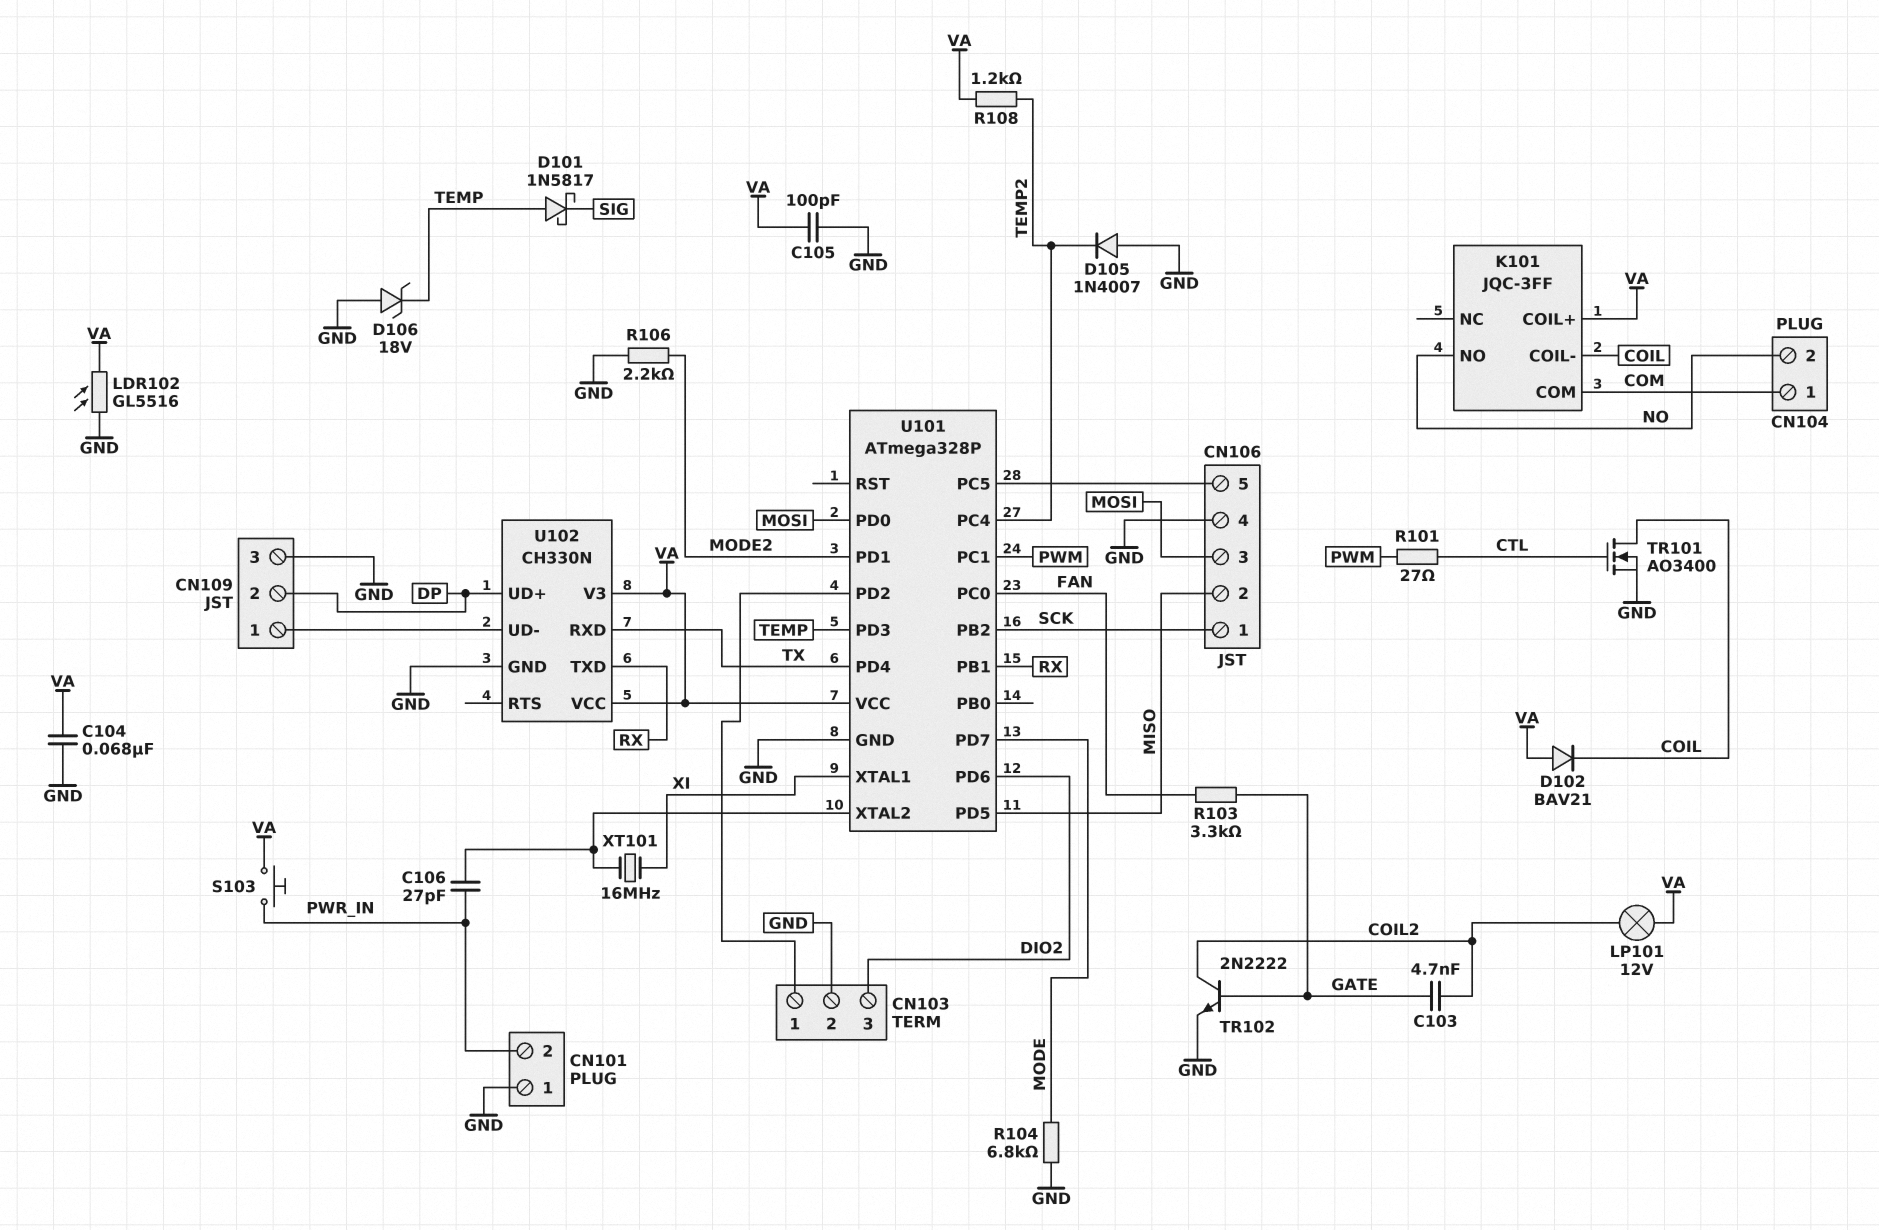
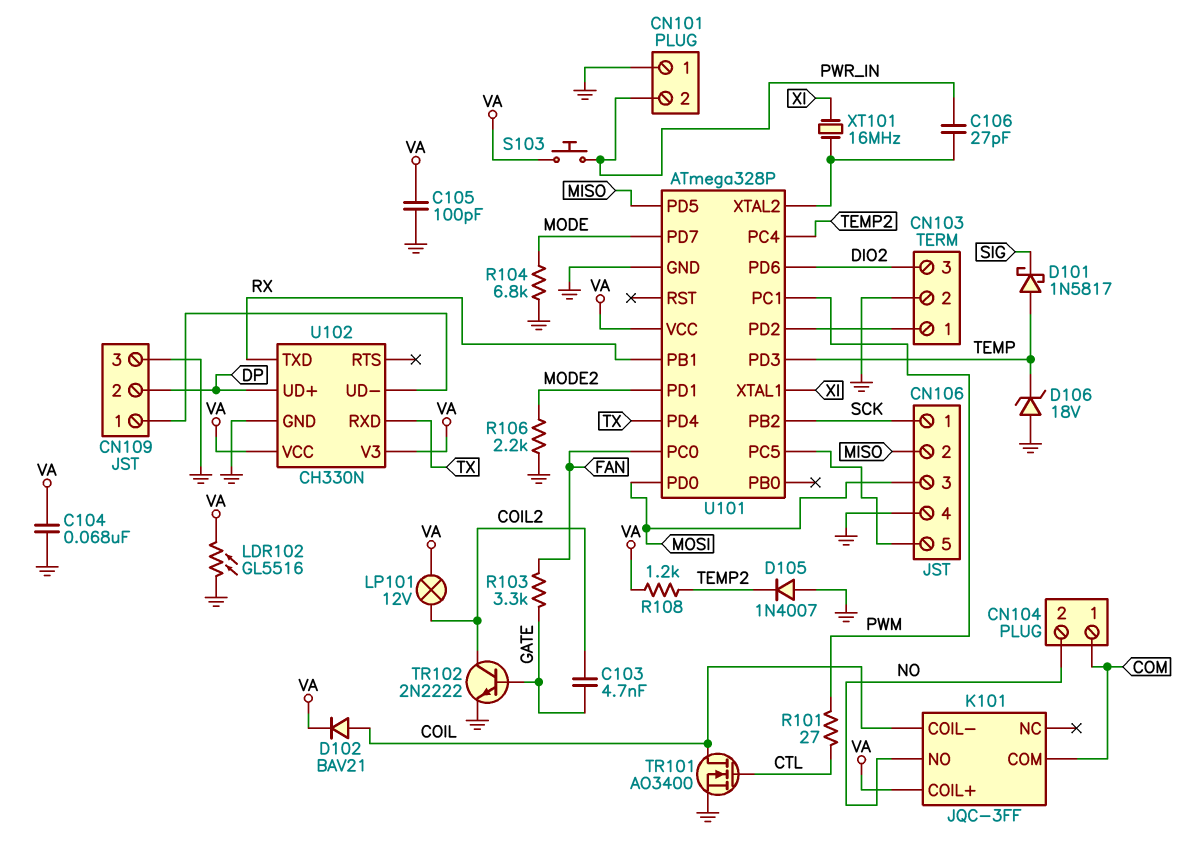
D102: diode BAV21 (A VA, K COIL) -> diode BAV21 (A COIL, K VA)

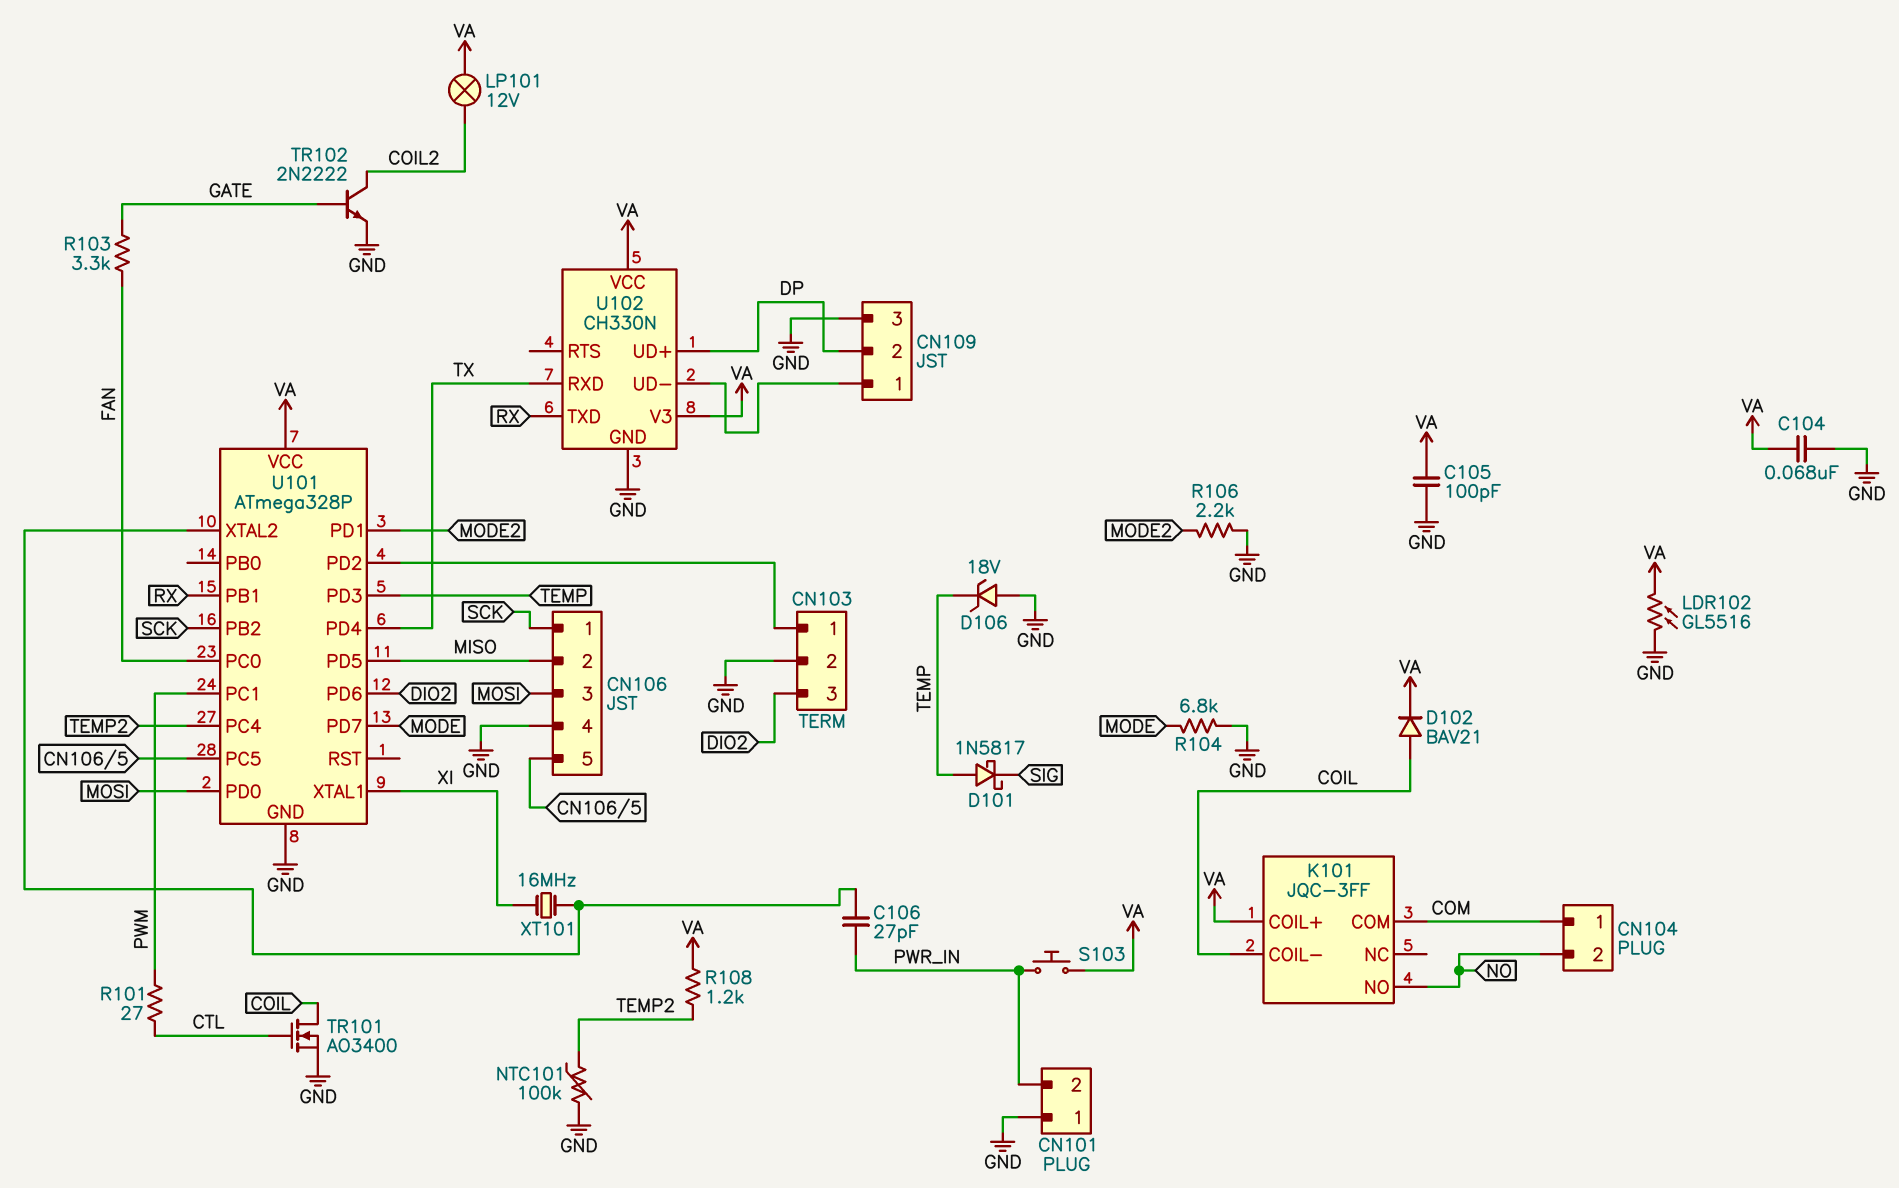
C103: 4.7nF (COIL2, GATE) -> none
D105: diode 1N4007 (A GND, K TEMP2) -> none
NTC101: none -> 100k (GND, TEMP2)

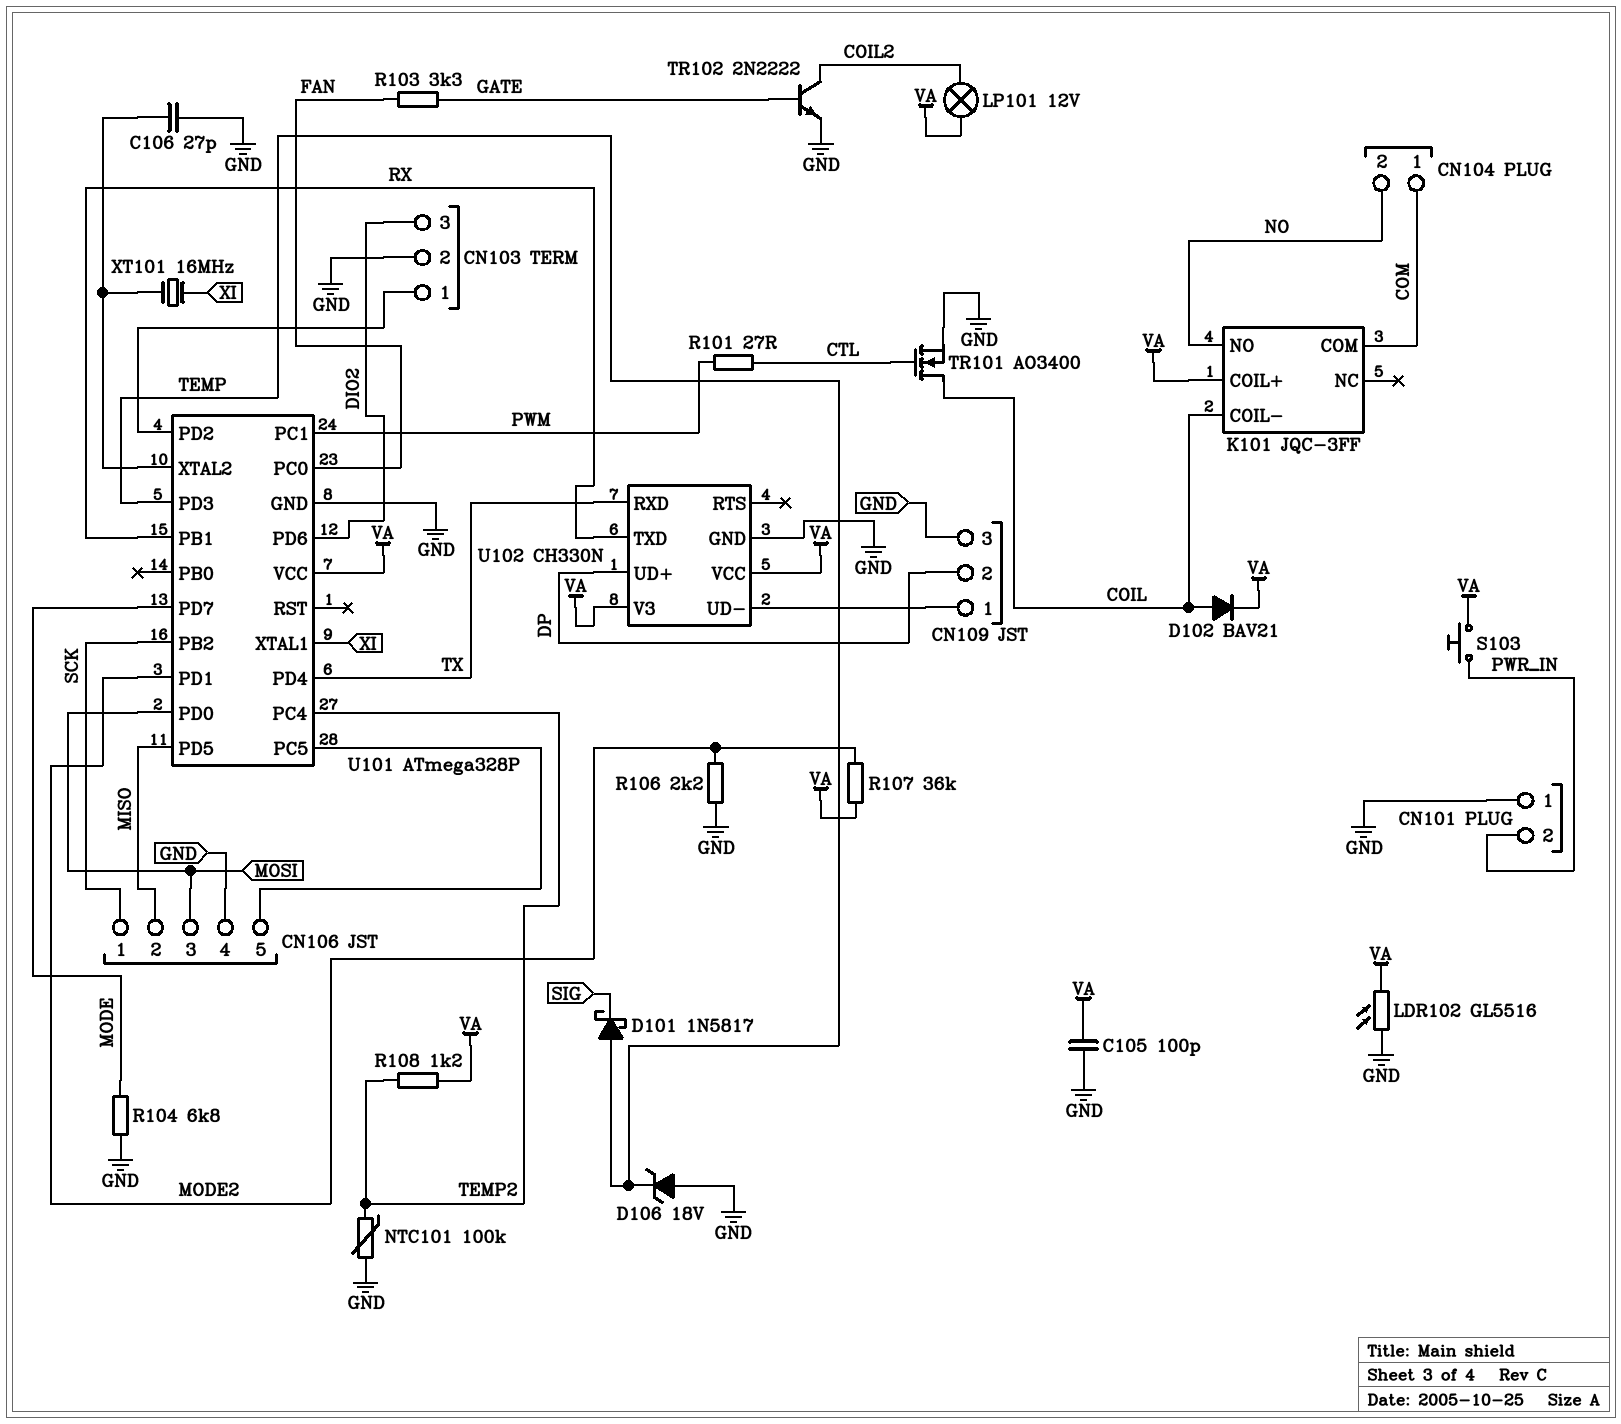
C104: 68nF (GND, VA) -> none
C106: 27pF (PWR_IN, U101/XTAL2) -> 27pF (GND, U101/XTAL2)
R107: none -> 36k (MODE2, VA)

